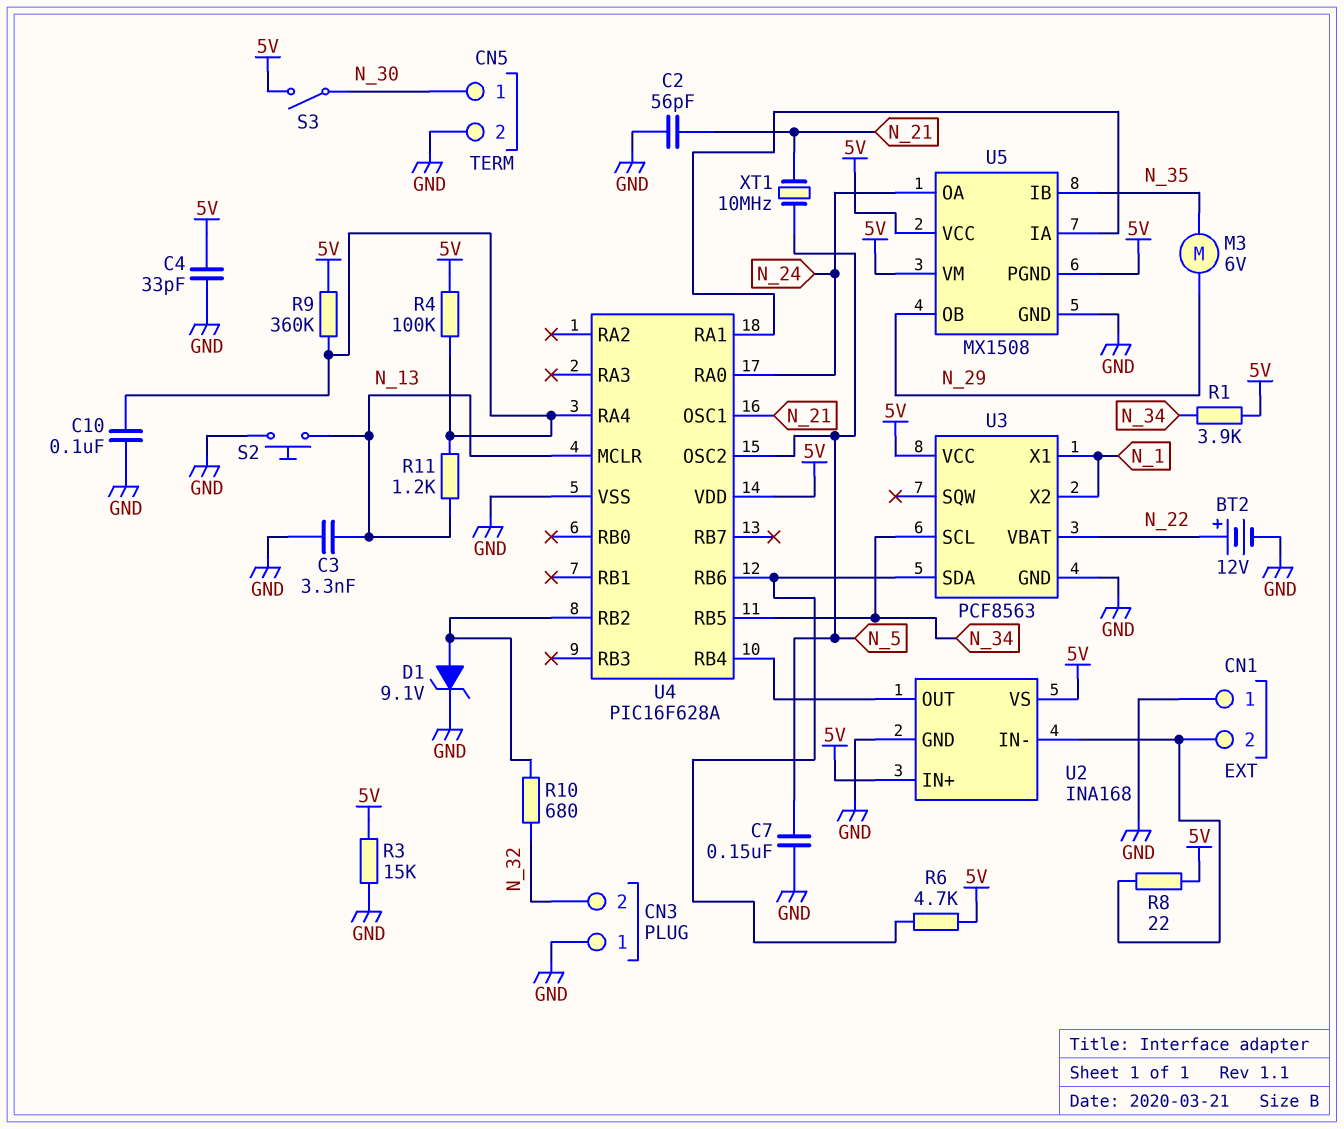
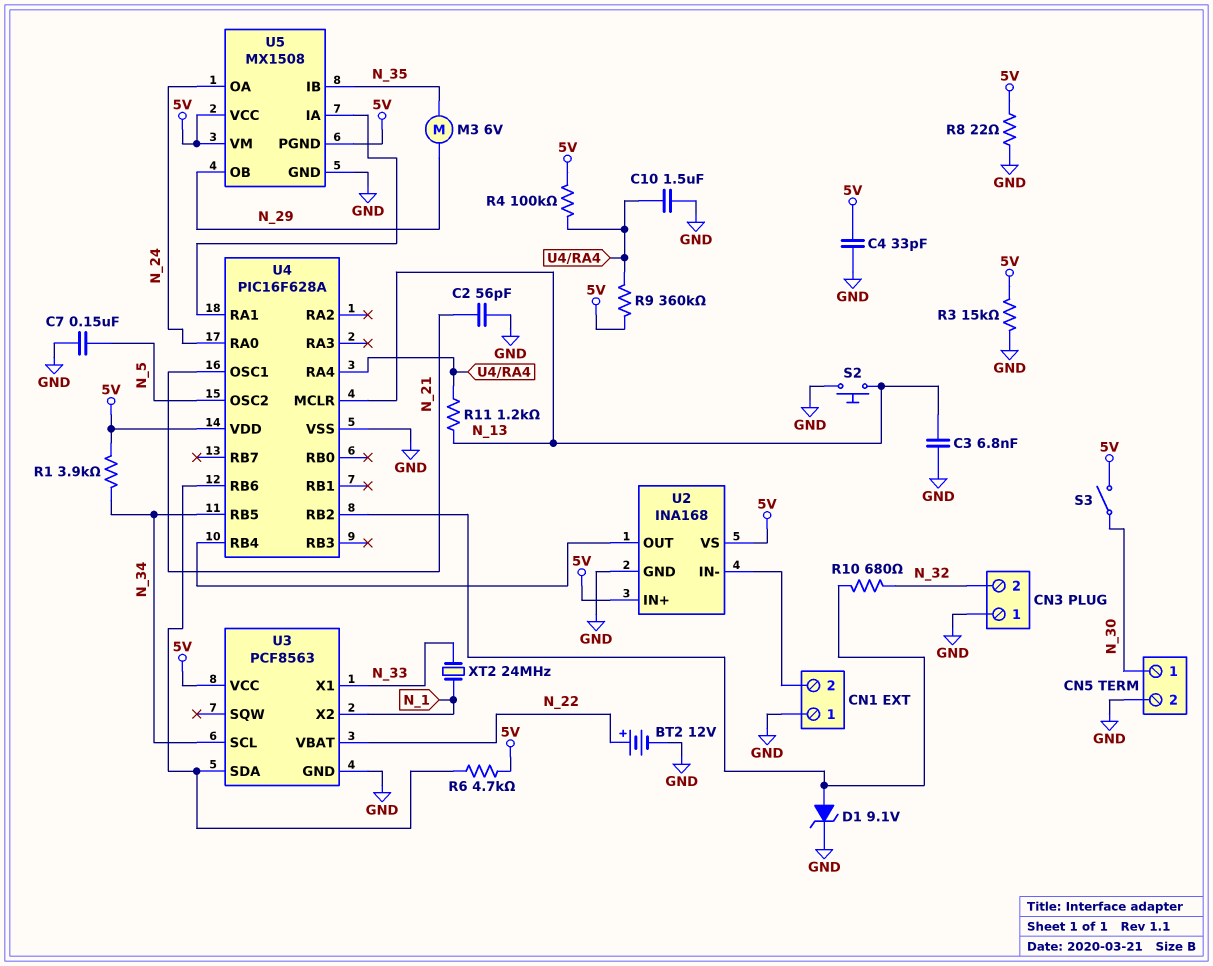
C3: 3.3nF (GND, N_13) -> 6.8nF (GND, N_13)
C10: 100nF (GND, U4/RA4) -> 1.5uF (GND, U4/RA4)
R8: 22 (5V, CN1/2) -> 22 (5V, GND)
U3 pin X1: N_1 -> N_33
XT1: 10MHz (N_5, N_21) -> none
XT2: none -> 24MHz (N_1, N_33)

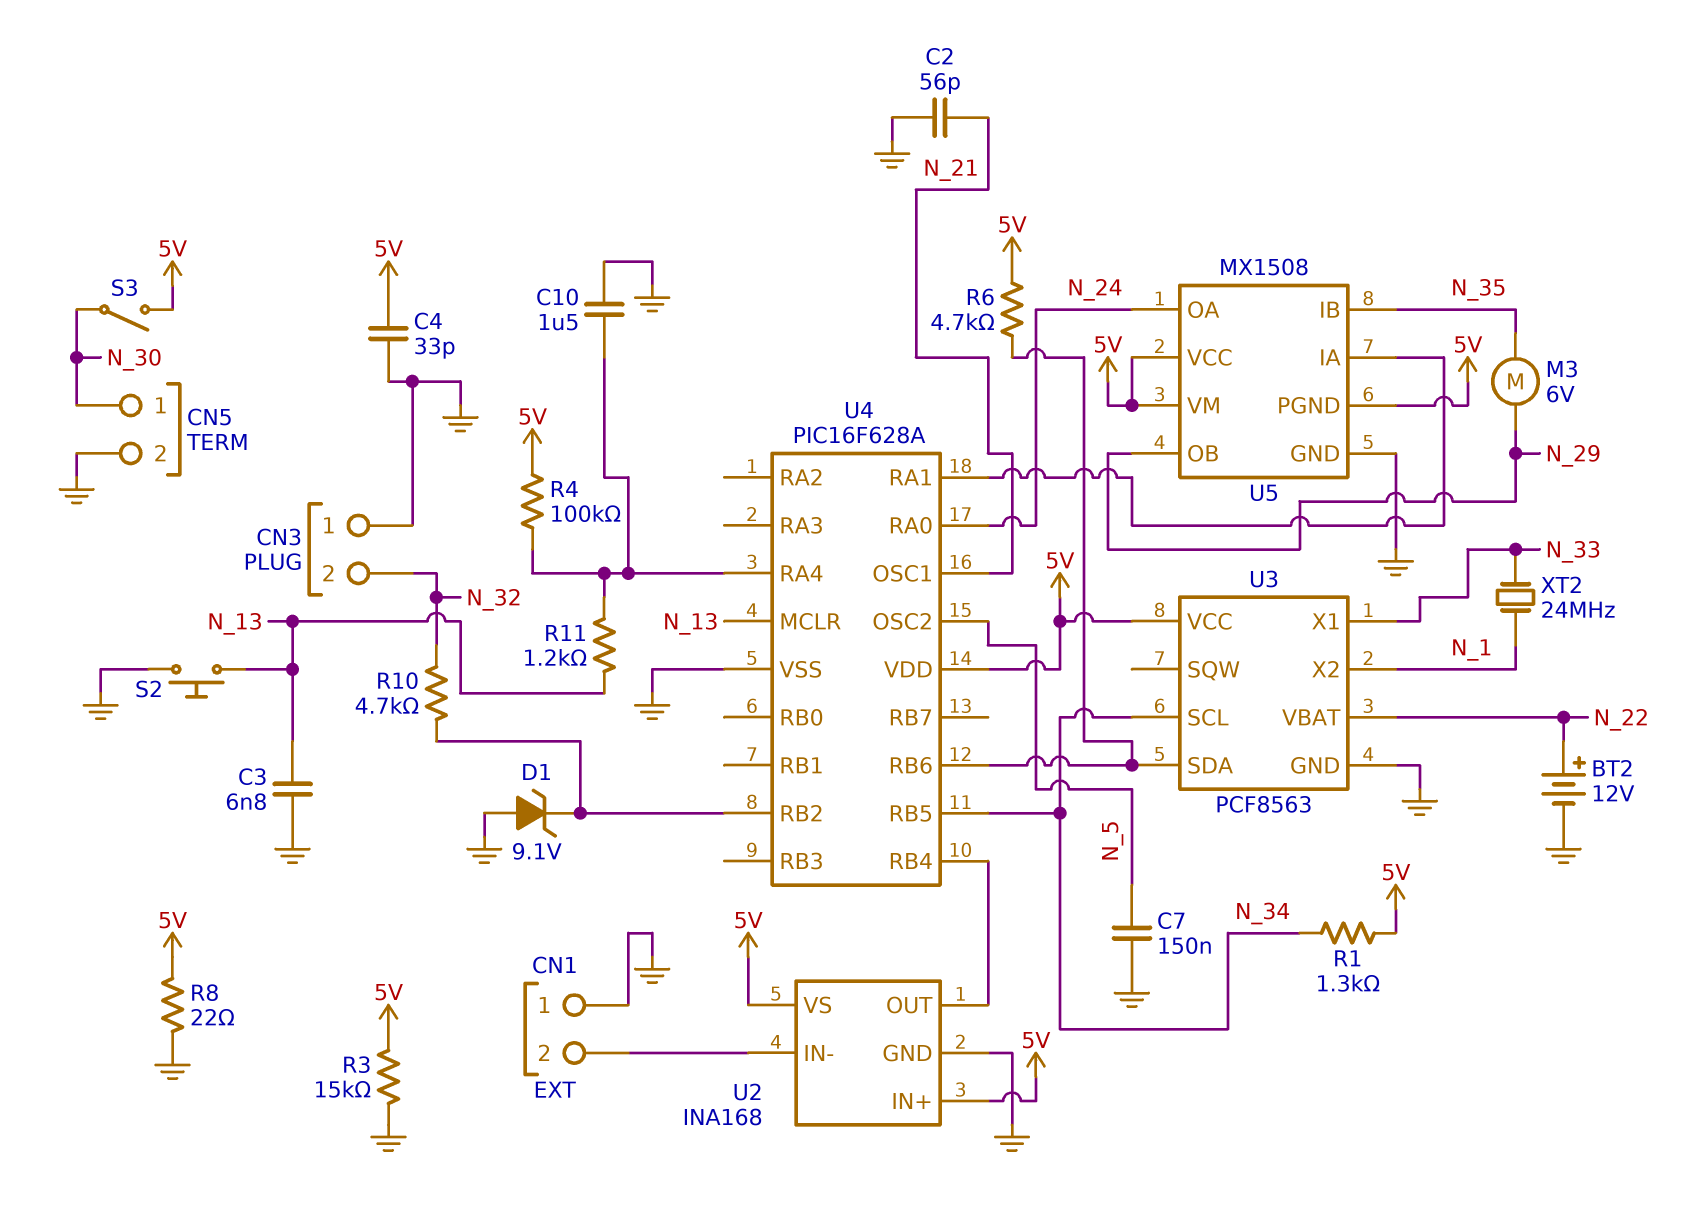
D1: zener 9.1V (A U4/RB2, K GND) -> zener 9.1V (A GND, K U4/RB2)
R1: 3.9k (5V, N_34) -> 1.3k (5V, N_34)
R9: 360k (5V, U4/RA4) -> none
R10: 680 (N_32, U4/RB2) -> 4.7k (N_32, U4/RB2)

